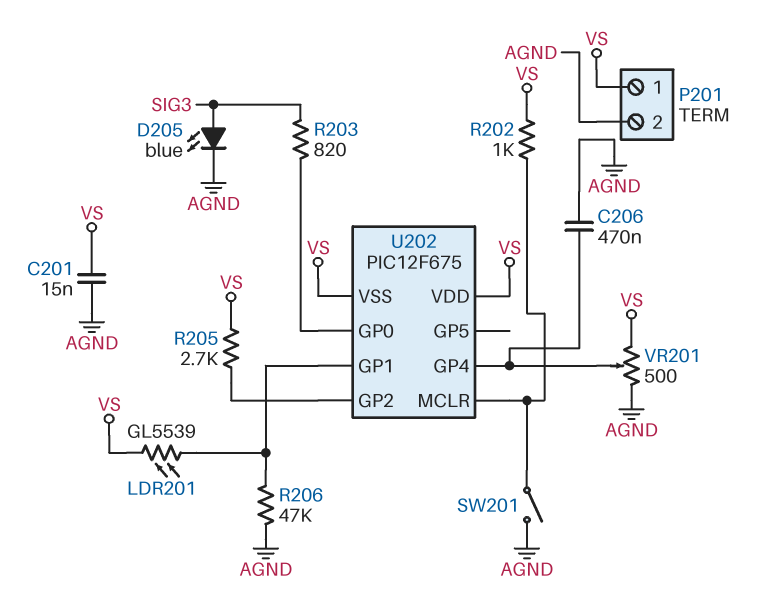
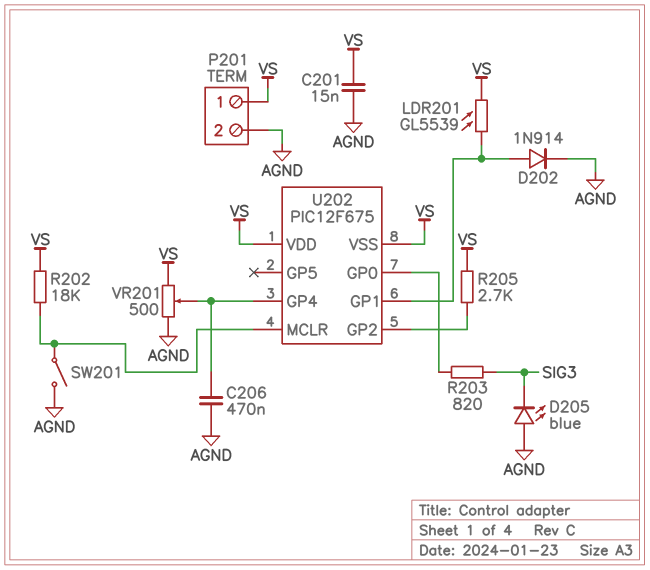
D202: none -> diode 1N914 (A U202/GP1, K AGND)
D205: LED blue (A SIG3, K AGND) -> LED blue (A AGND, K SIG3)
R202: 1k (U202/MCLR, VS) -> 18k (U202/MCLR, VS)
R206: 47k (AGND, U202/GP1) -> none

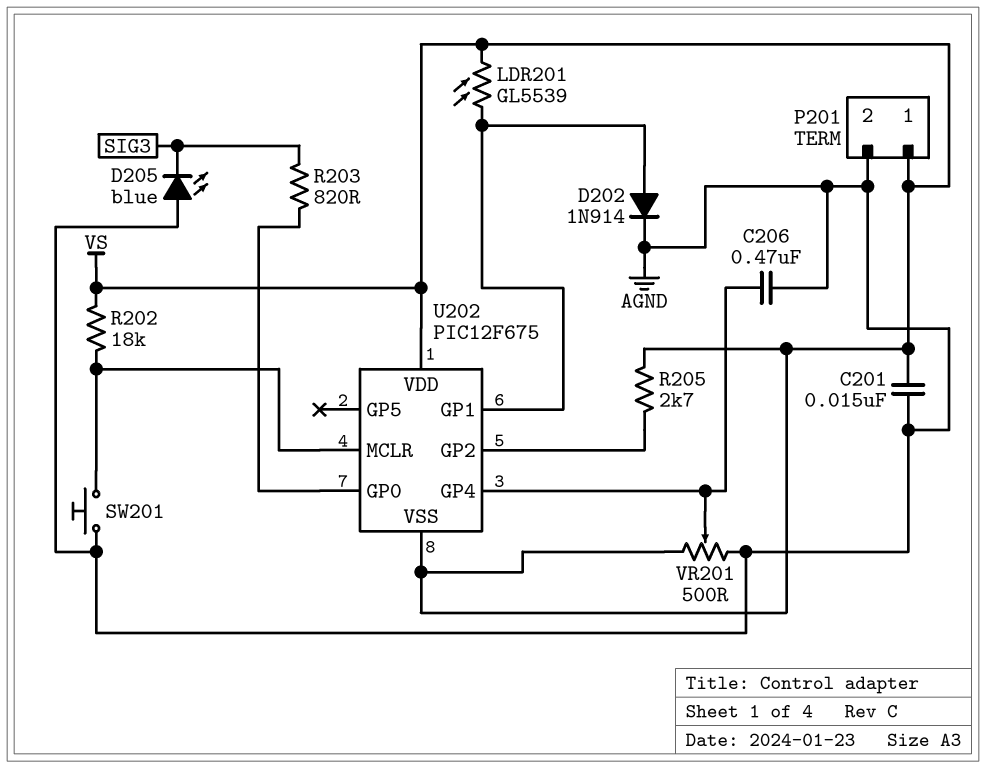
SW201: switch (AGND, U202/MCLR) -> button (AGND, U202/MCLR)

